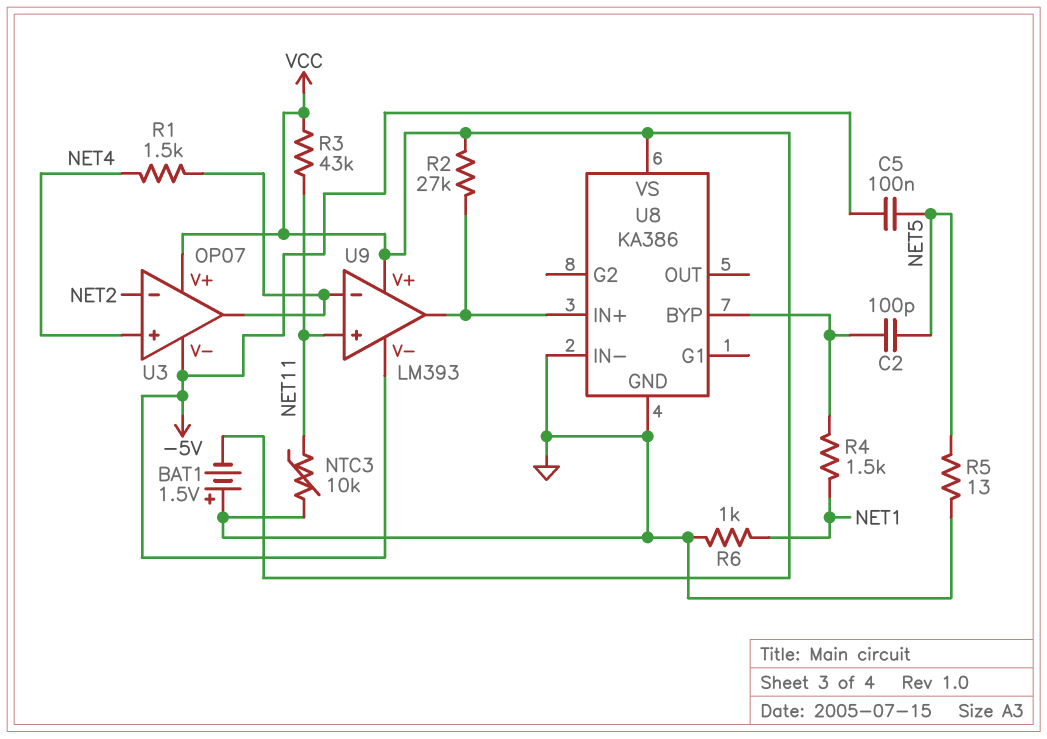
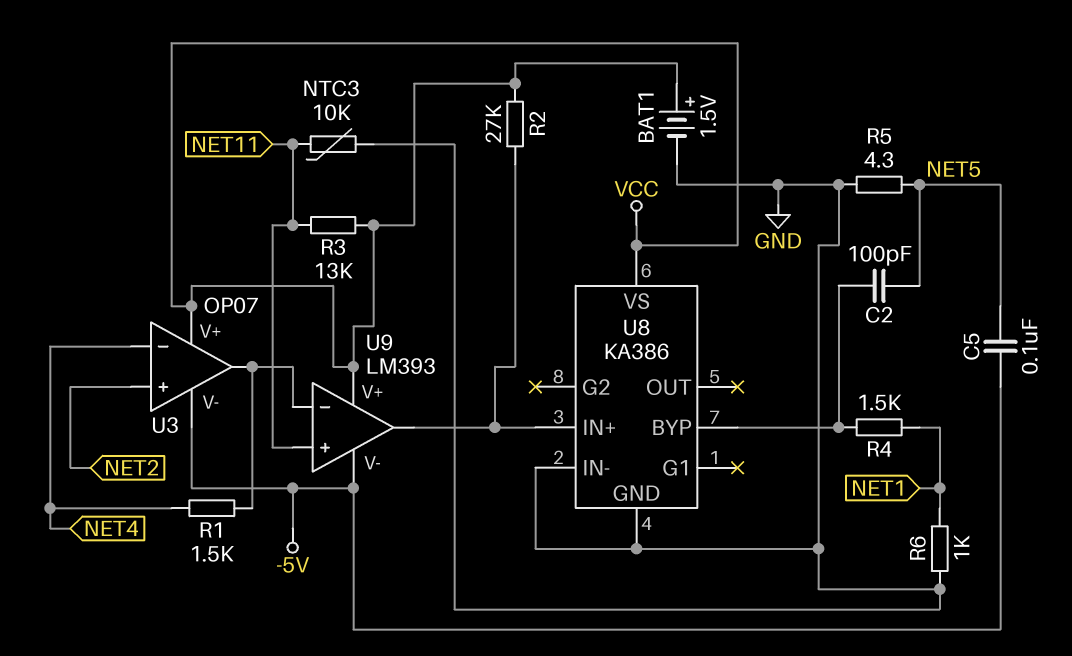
BAT1: 1.5V (plus GND, minus VCC) -> 1.5V (plus VCC, minus GND)
R3: 43k (NET11, VCC) -> 13k (NET11, VCC)
R5: 13 (GND, NET5) -> 4.3 (GND, NET5)
U3 pin in+: NET4 -> NET2
U3 pin in-: NET2 -> NET4

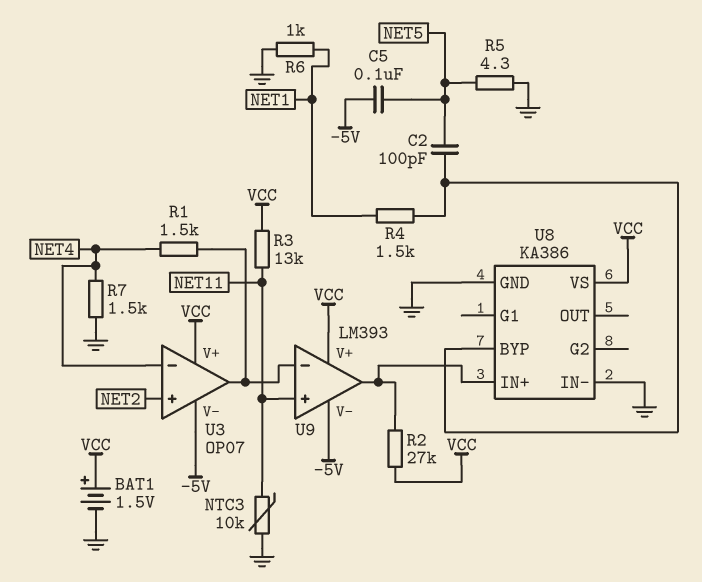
R7: none -> 1.5k (GND, NET4)

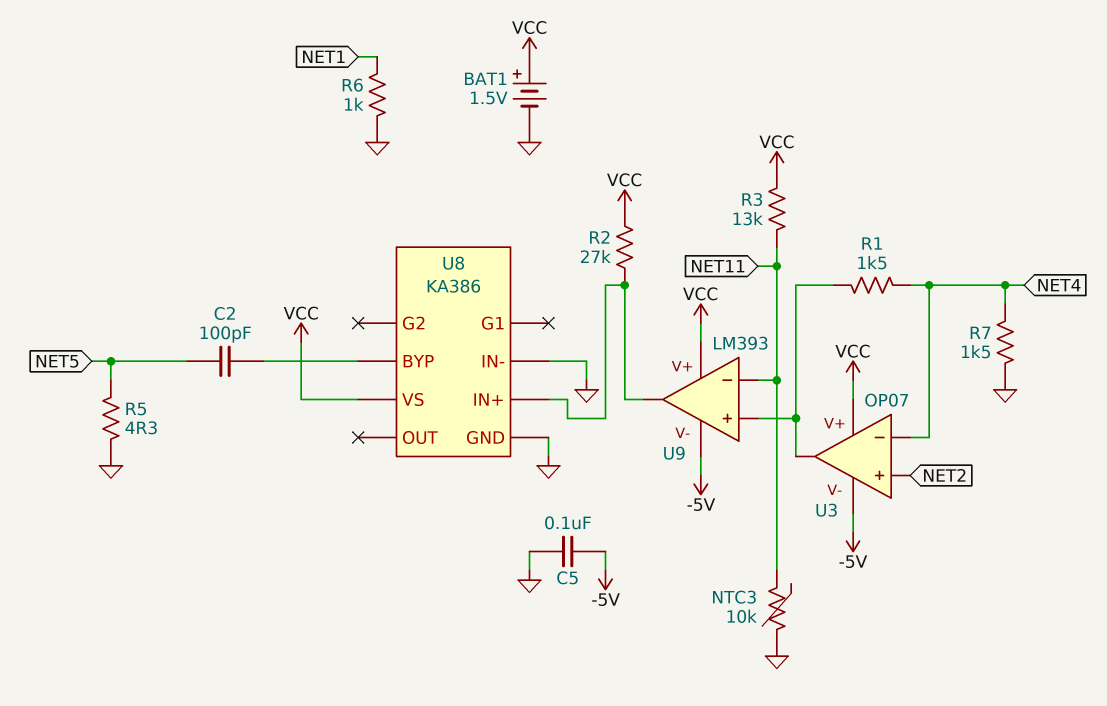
C5: 100nF (-5V, NET5) -> 100nF (-5V, GND)
R4: 1.5k (NET1, U8/BYP) -> none
U9 pin in+: NET11 -> U3/out
U9 pin in-: U3/out -> NET11

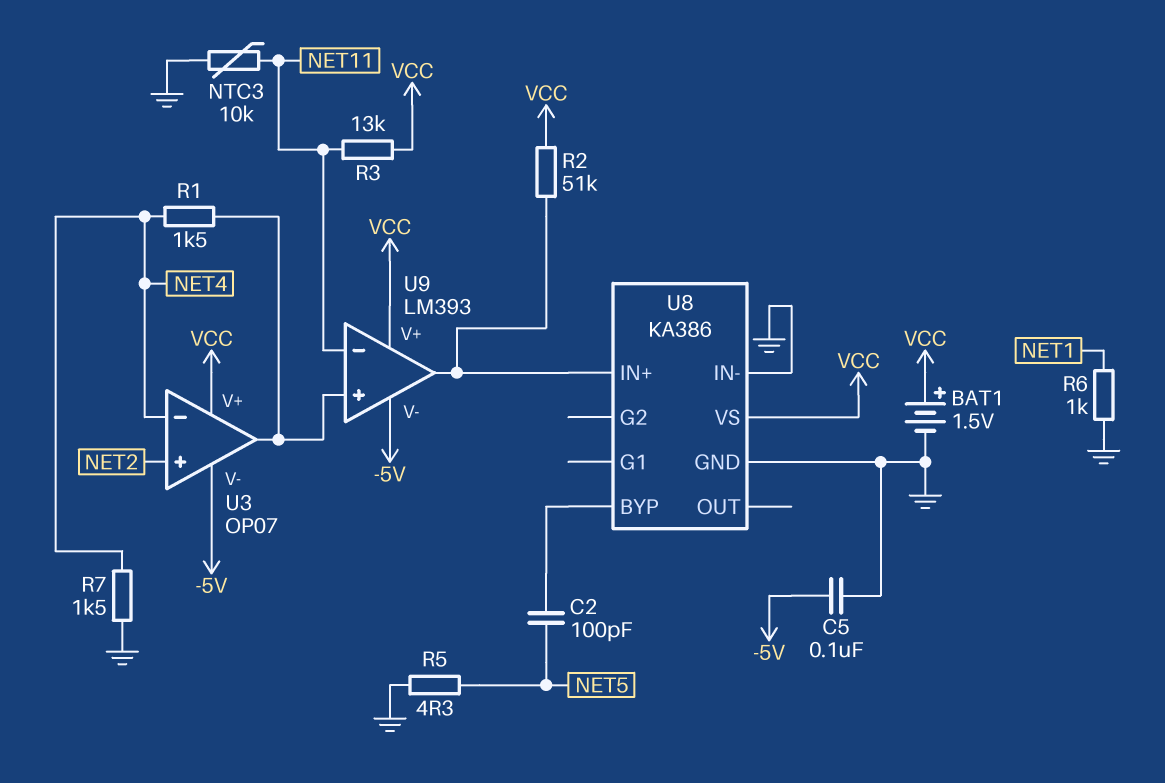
R2: 27k (U8/IN+, VCC) -> 51k (U8/IN+, VCC)

